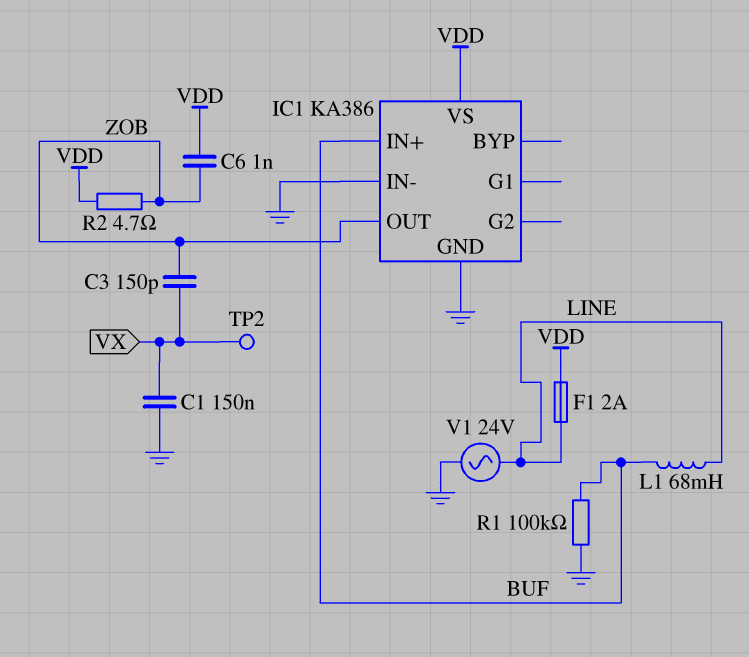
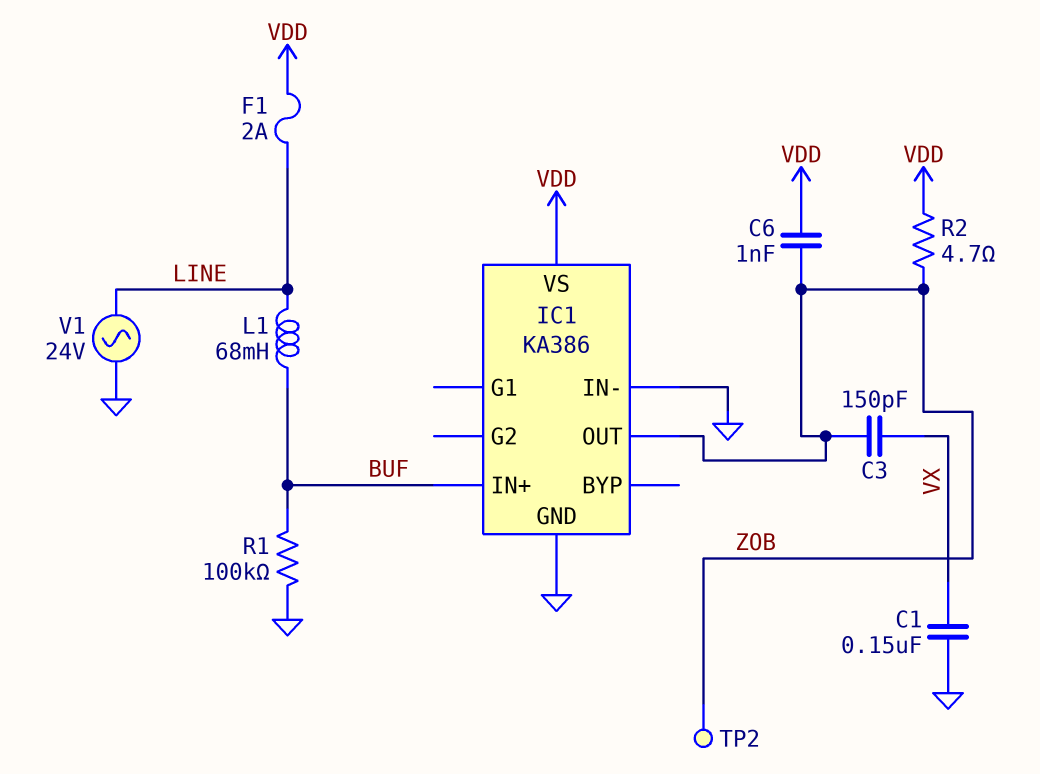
TP2: test point (VX) -> test point (ZOB)

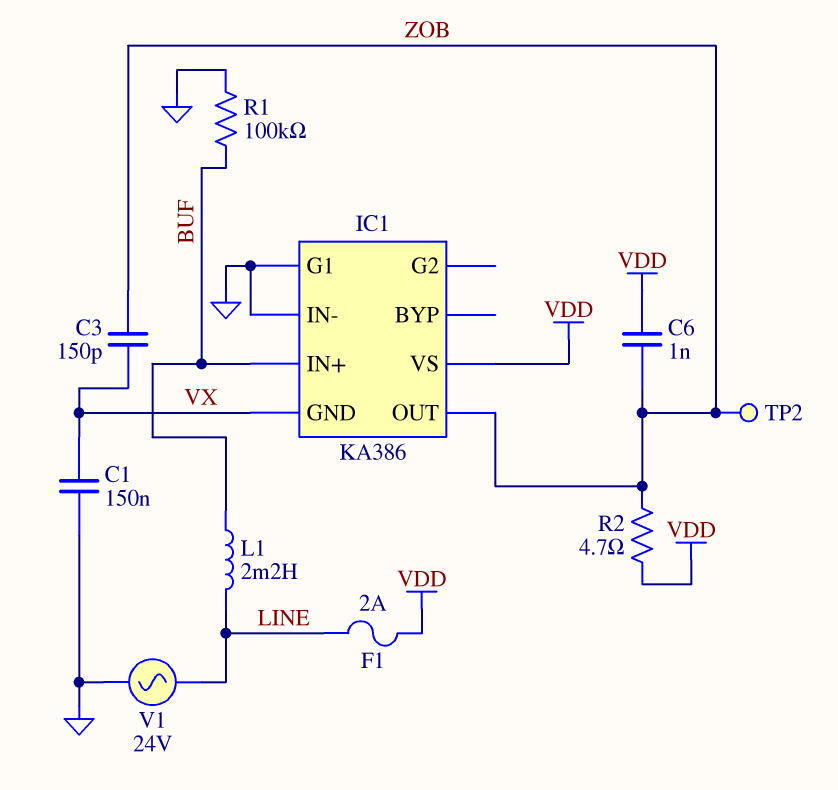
IC1 pin G1: none -> GND
IC1 pin GND: GND -> VX
L1: 68mH (BUF, LINE) -> 2.2mH (BUF, LINE)

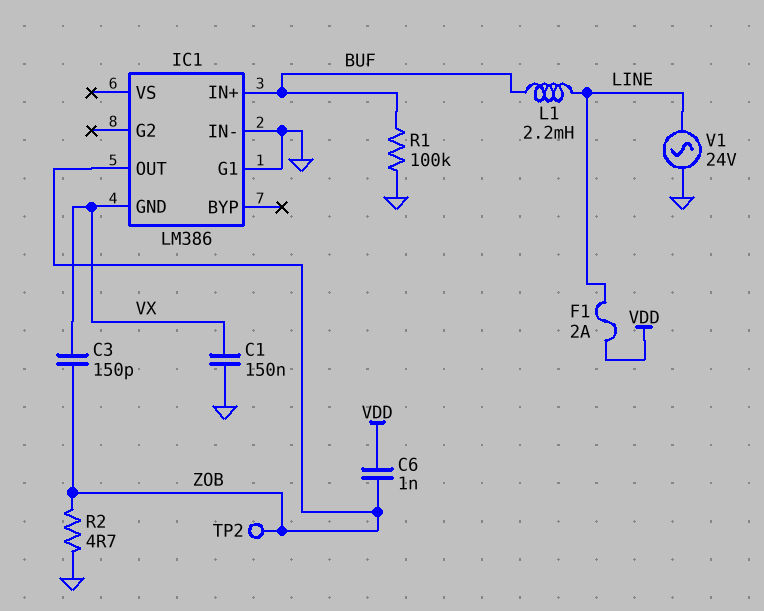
IC1: KA386 -> LM386
IC1 pin VS: VDD -> none
R2: 4.7 (VDD, ZOB) -> 4.7 (GND, ZOB)

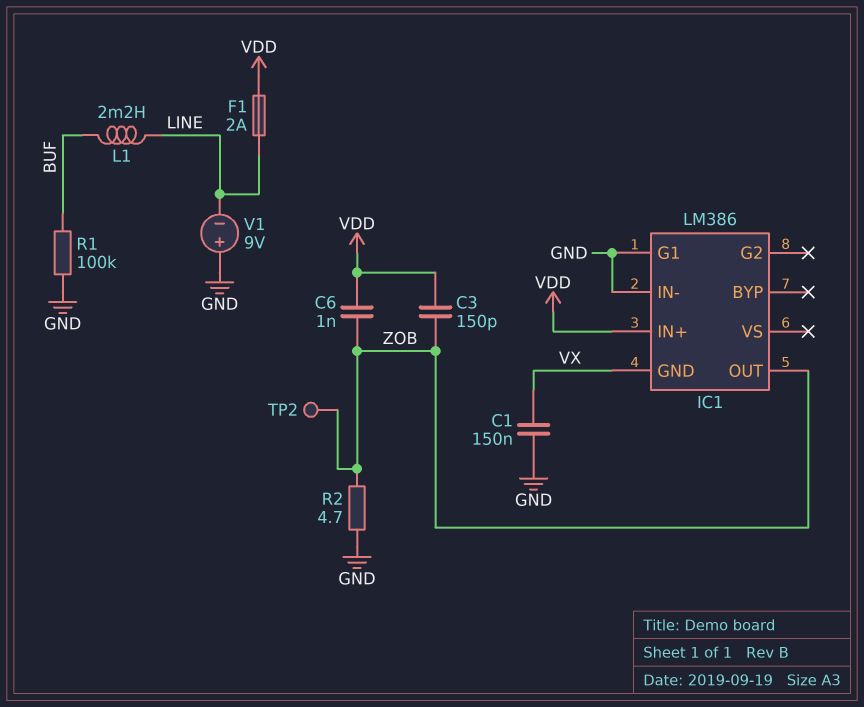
C3: 150pF (VX, ZOB) -> 150pF (VDD, ZOB)
IC1 pin IN+: BUF -> VDD
V1: AC 24V (GND, LINE) -> 9V (plus GND, minus LINE)

